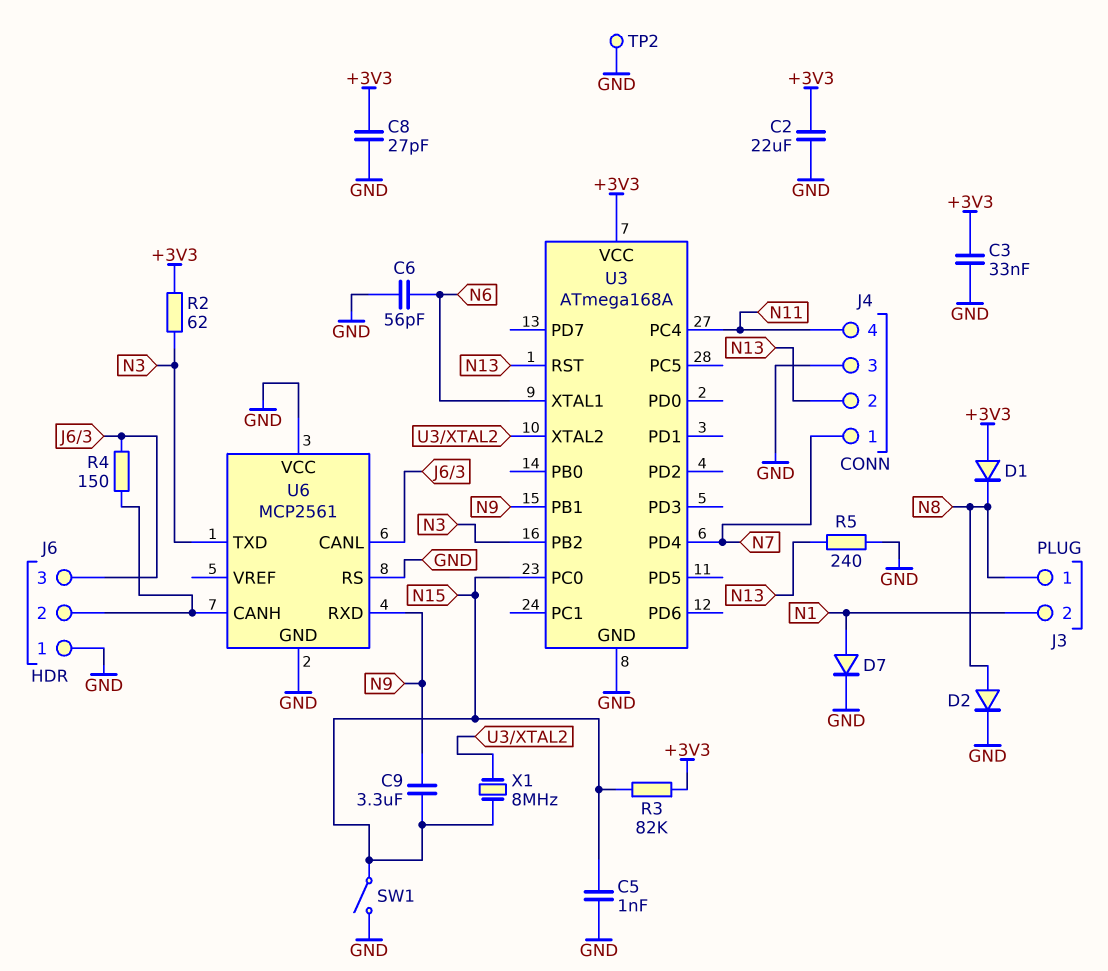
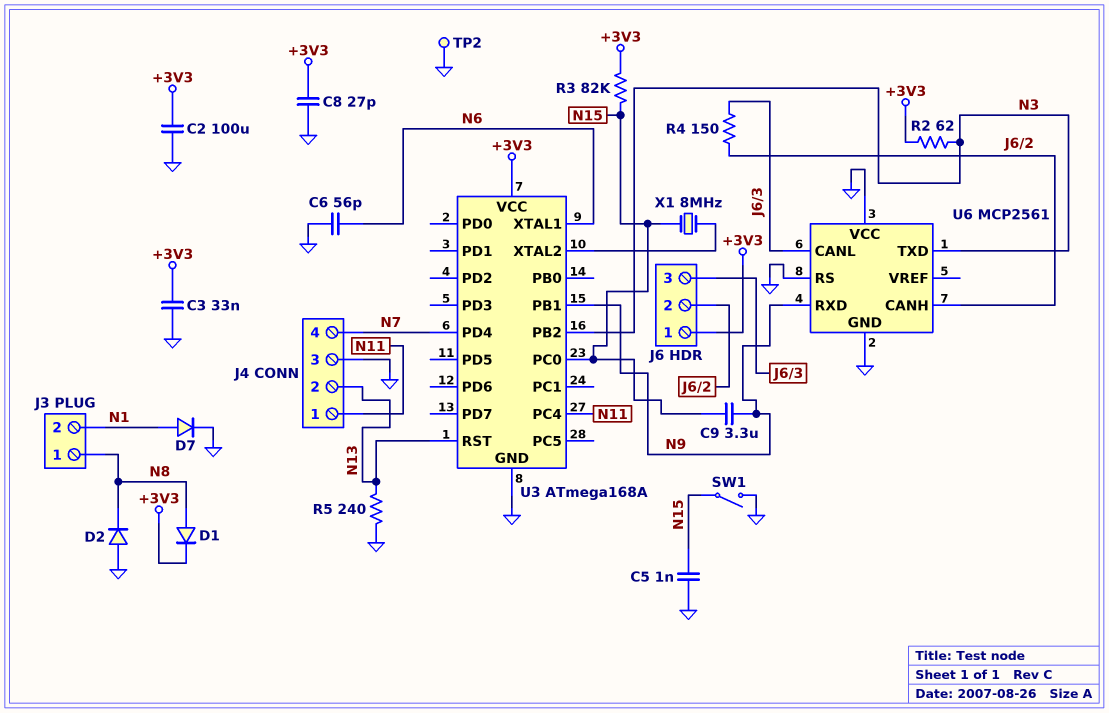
C2: 22uF (+3V3, GND) -> 100uF (+3V3, GND)
D1: diode (A +3V3, K N8) -> diode (A N8, K +3V3)
D2: diode (A N8, K GND) -> diode (A GND, K N8)
J4 pin 1: N7 -> N11
J4 pin 4: N11 -> N7
J6 pin 1: GND -> +3V3

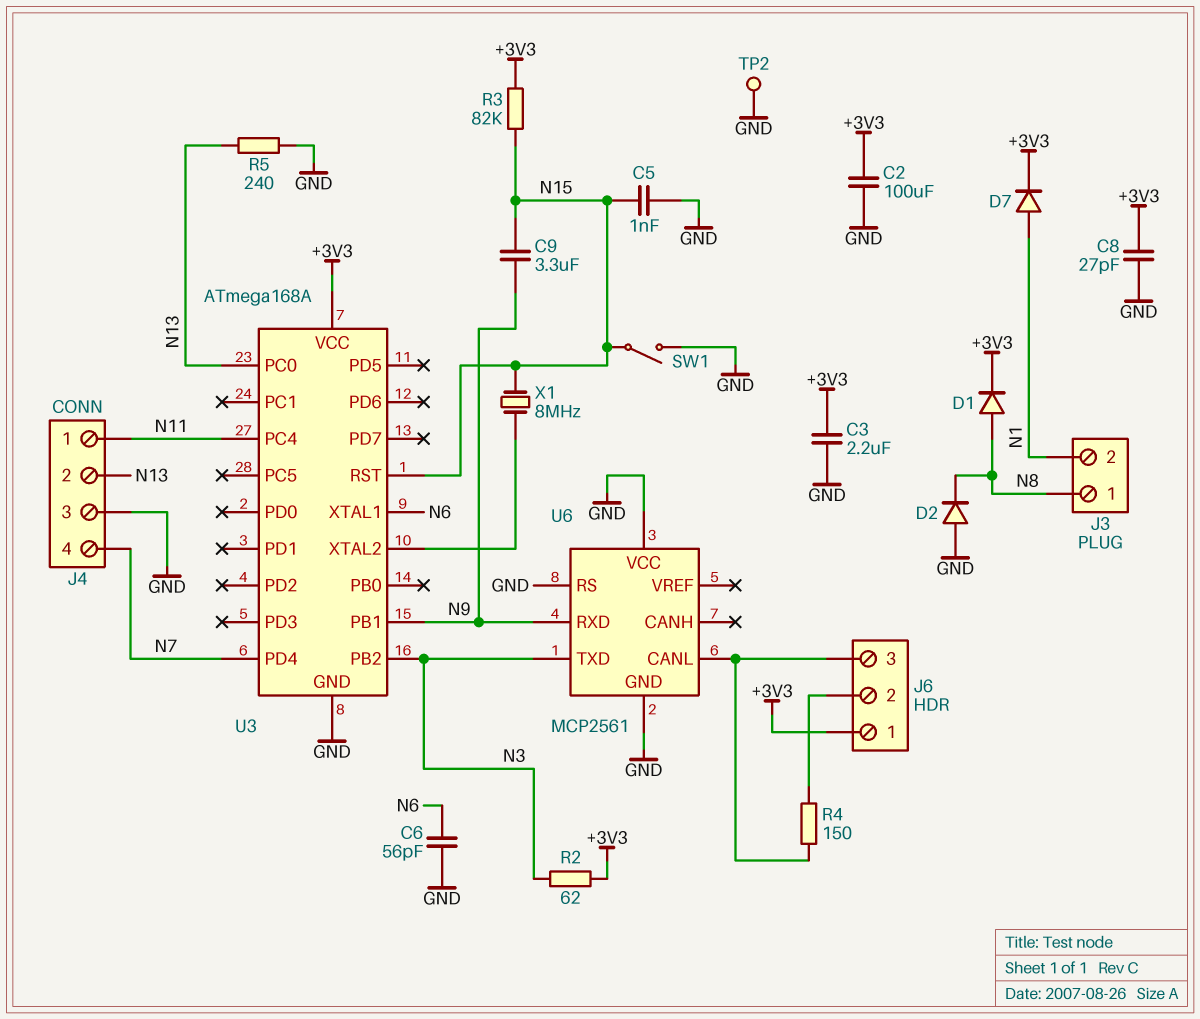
C3: 33nF (+3V3, GND) -> 2.2uF (+3V3, GND)
D7: diode (A N1, K GND) -> diode (A N1, K +3V3)
U3 pin PC0: N15 -> N13
U3 pin RST: N13 -> N15
U6 pin CANH: J6/2 -> none

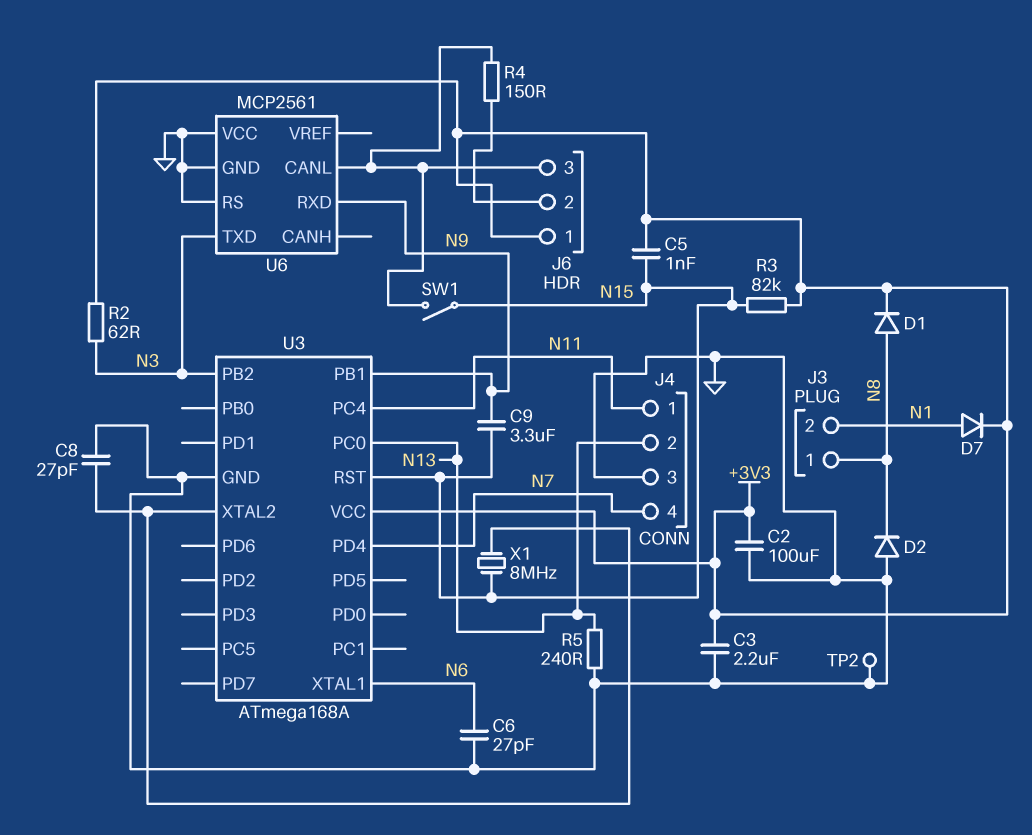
C5: 1nF (GND, N15) -> 1nF (+3V3, N15)
C6: 56pF (GND, N6) -> 27pF (GND, N6)
C8: 27pF (+3V3, GND) -> 27pF (GND, U3/XTAL2)
SW1: switch (GND, N15) -> switch (J6/3, N15)

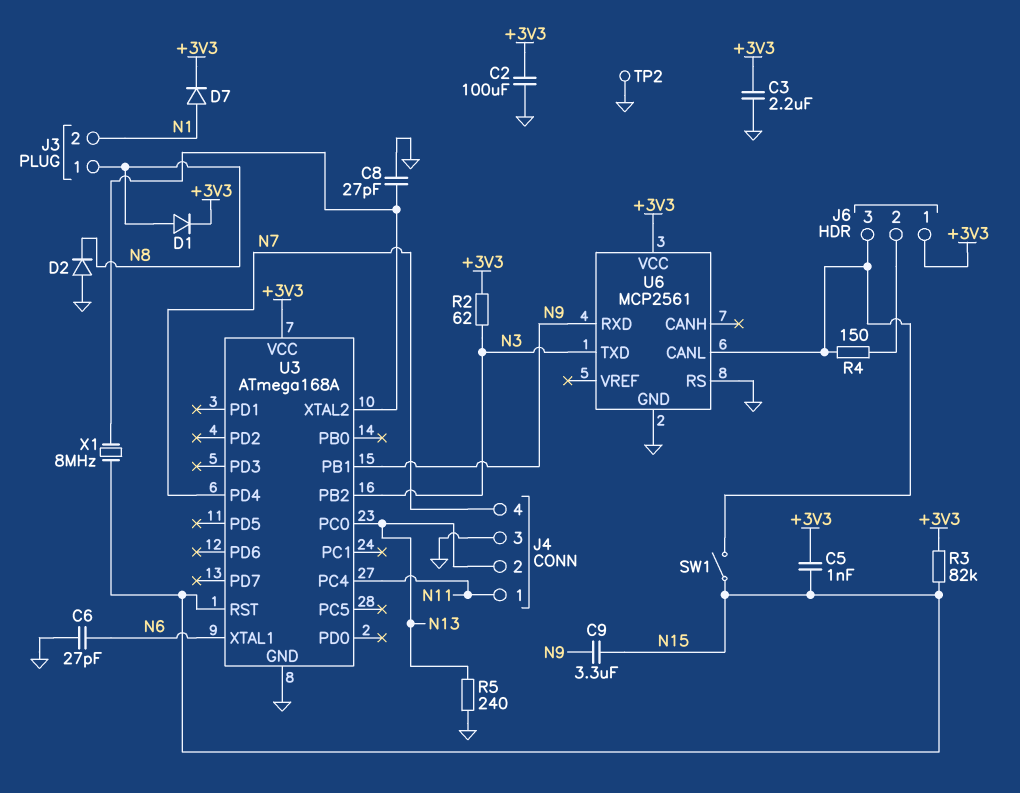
U6 pin VCC: GND -> +3V3

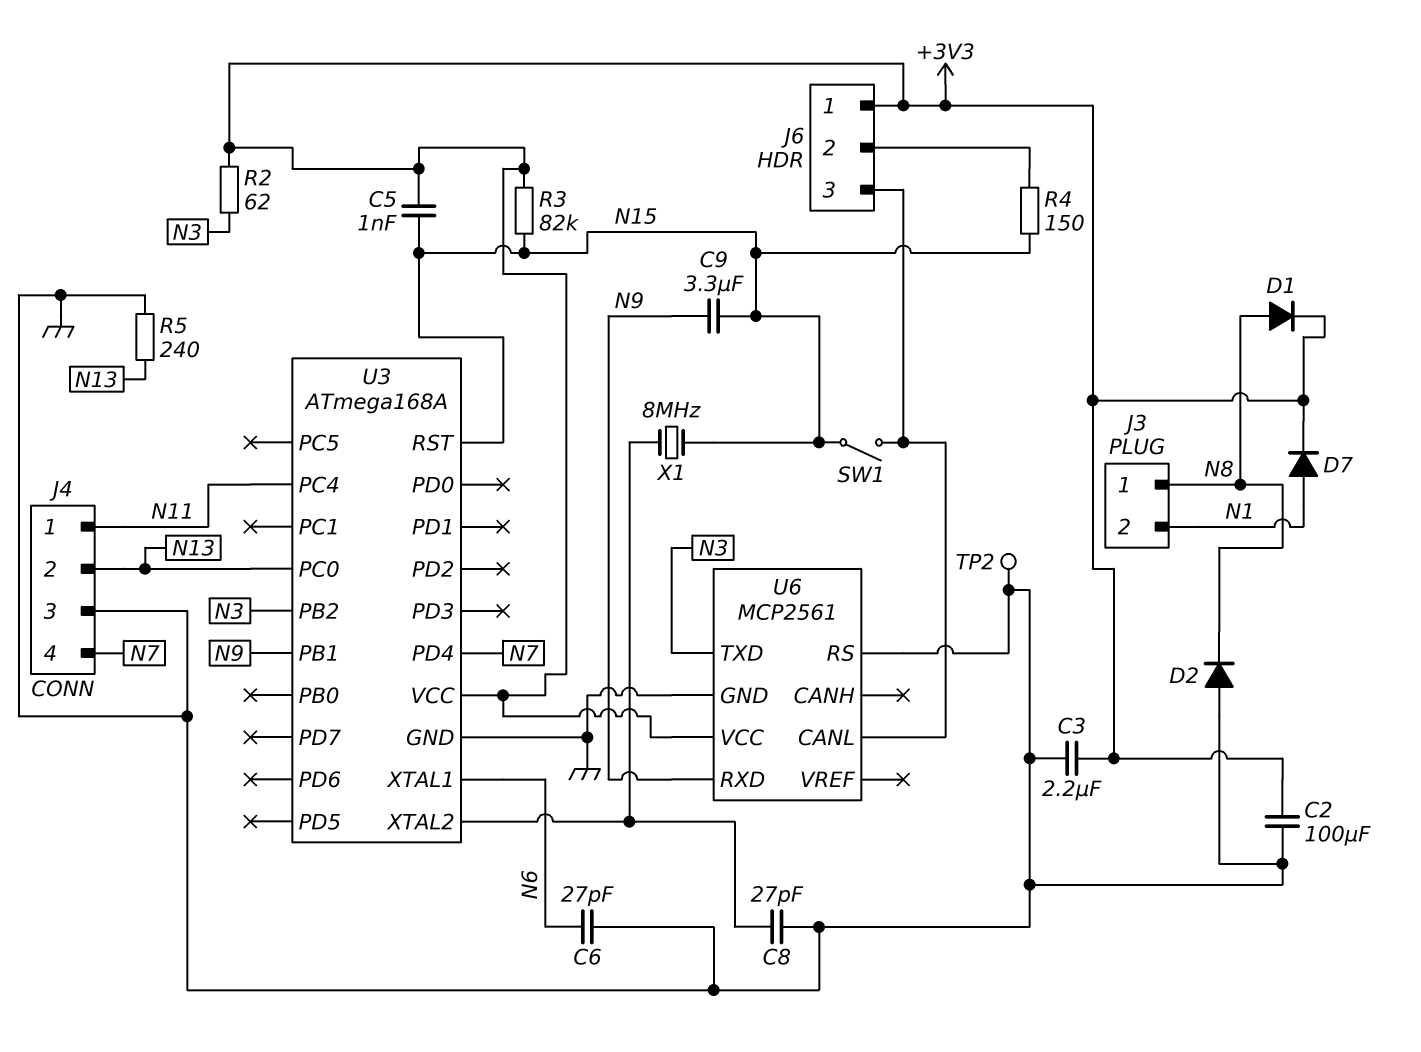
R4: 150 (J6/2, J6/3) -> 150 (J6/2, N15)

